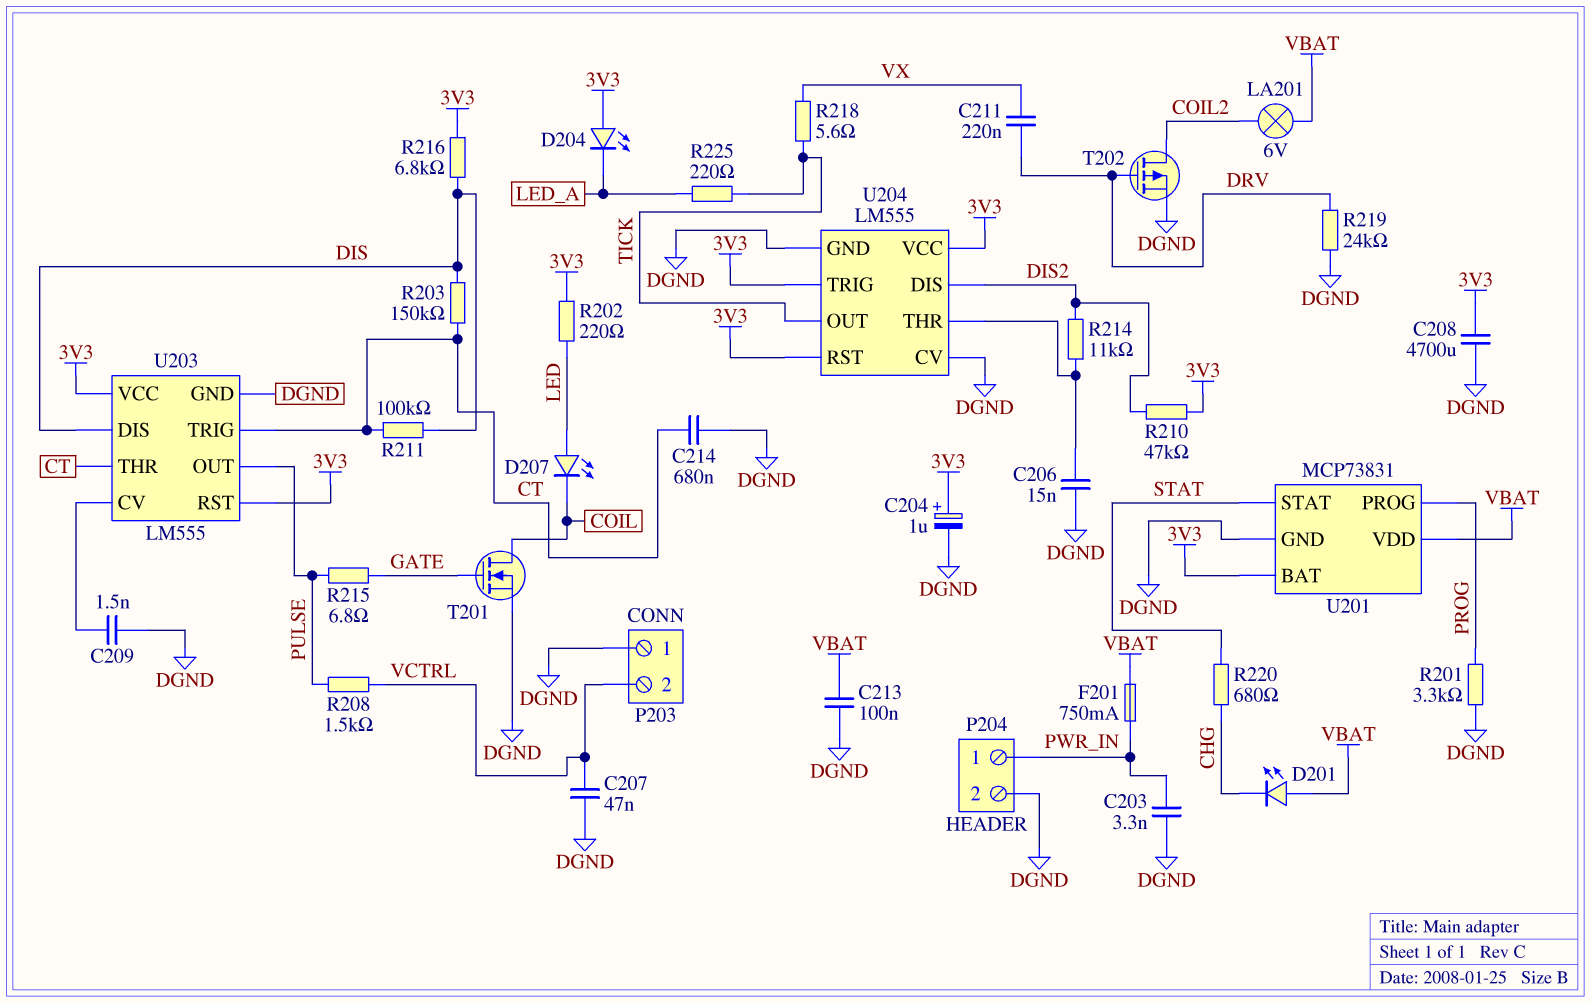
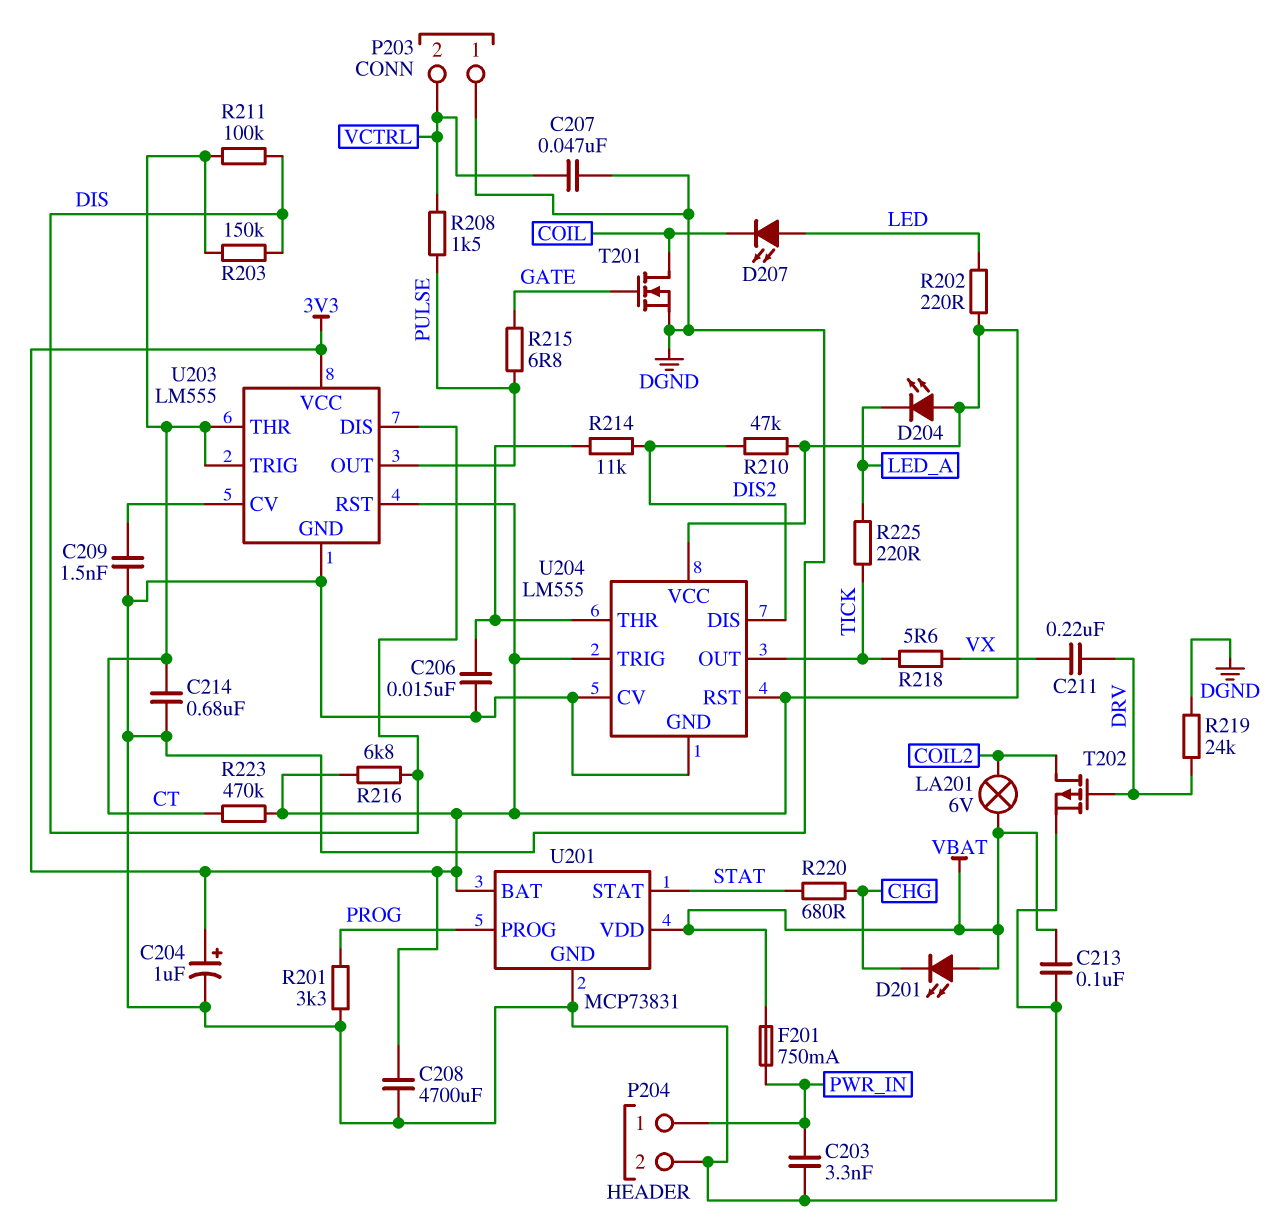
R223: none -> 470k (3V3, CT)

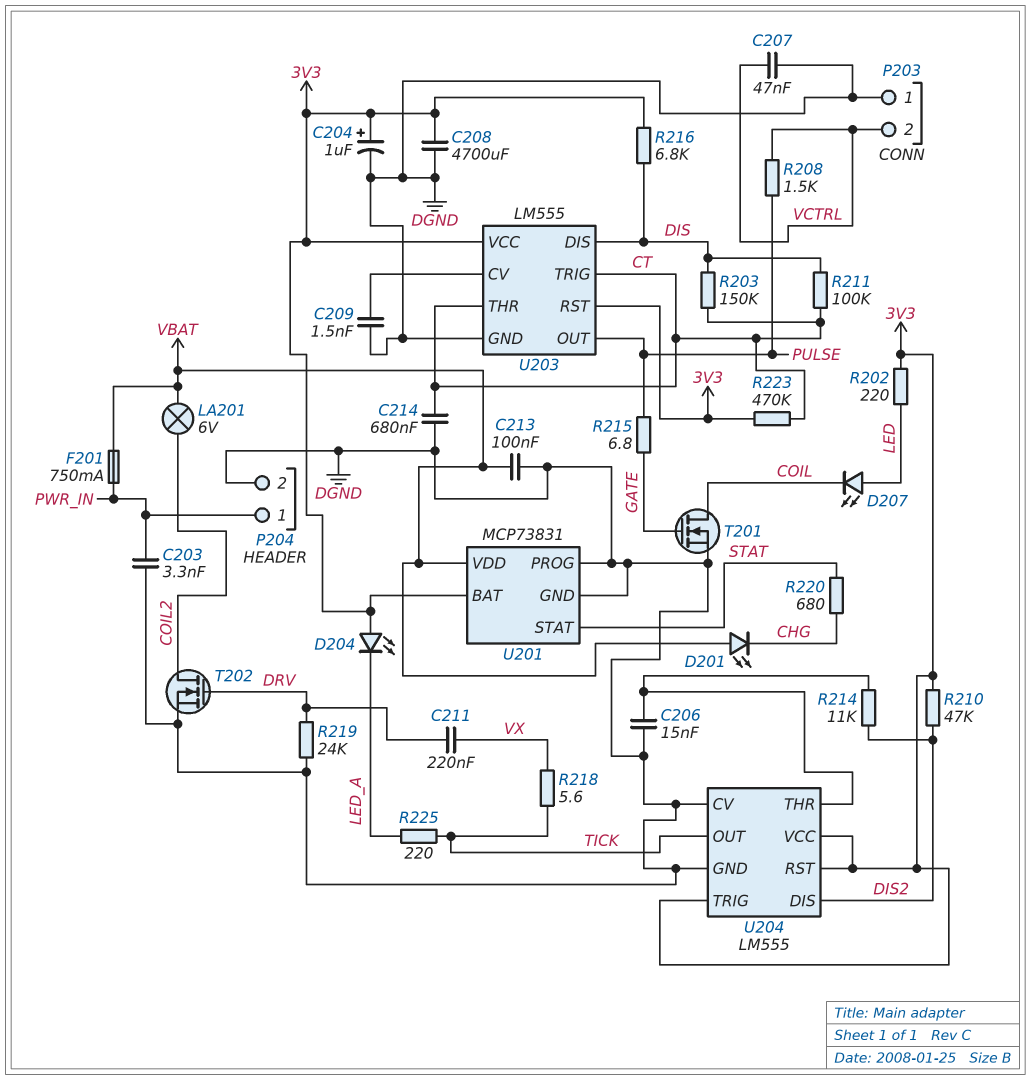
R201: 3.3k (DGND, PROG) -> none
T202: PMOS (G DRV, D COIL2, S DGND) -> NMOS (G DRV, D COIL2, S DGND)
U201 pin PROG: PROG -> DGND

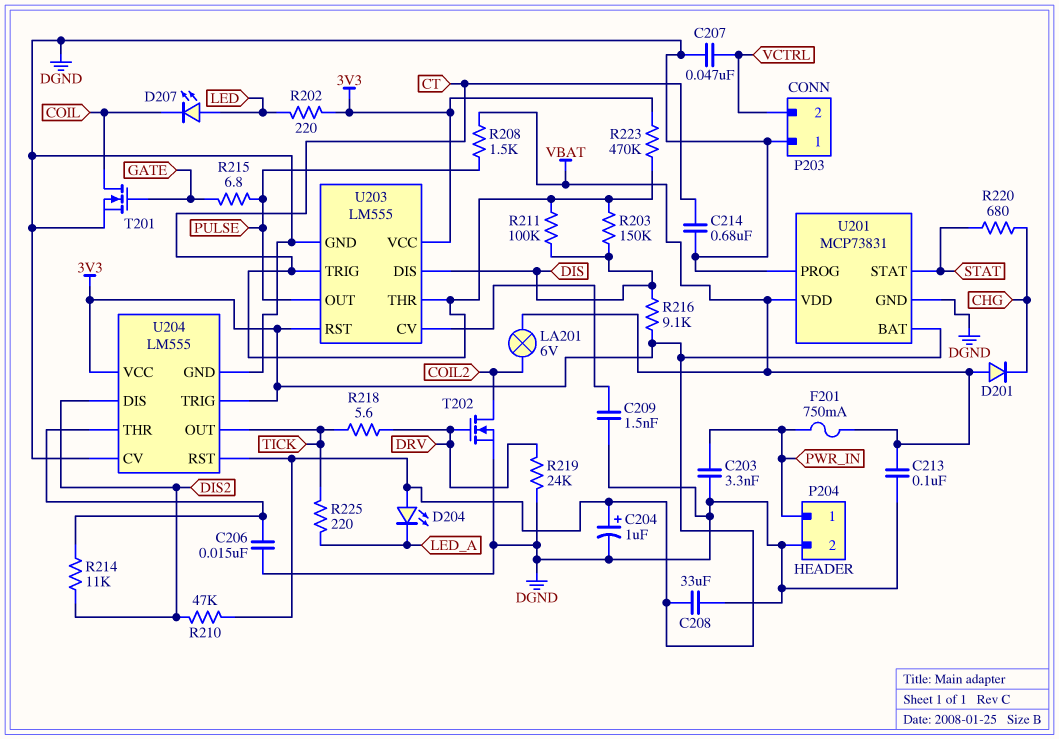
C208: 4700uF (3V3, DGND) -> 33uF (3V3, DGND)
C211: 220nF (DRV, VX) -> none
D201: LED (A VBAT, K CHG) -> diode (A VBAT, K CHG)
R208: 1.5k (PULSE, VCTRL) -> 1.5k (PULSE, VBAT)
R216: 6.8k (3V3, DIS) -> 9.1k (3V3, DIS)
R218: 5.6 (TICK, VX) -> 5.6 (DRV, TICK)

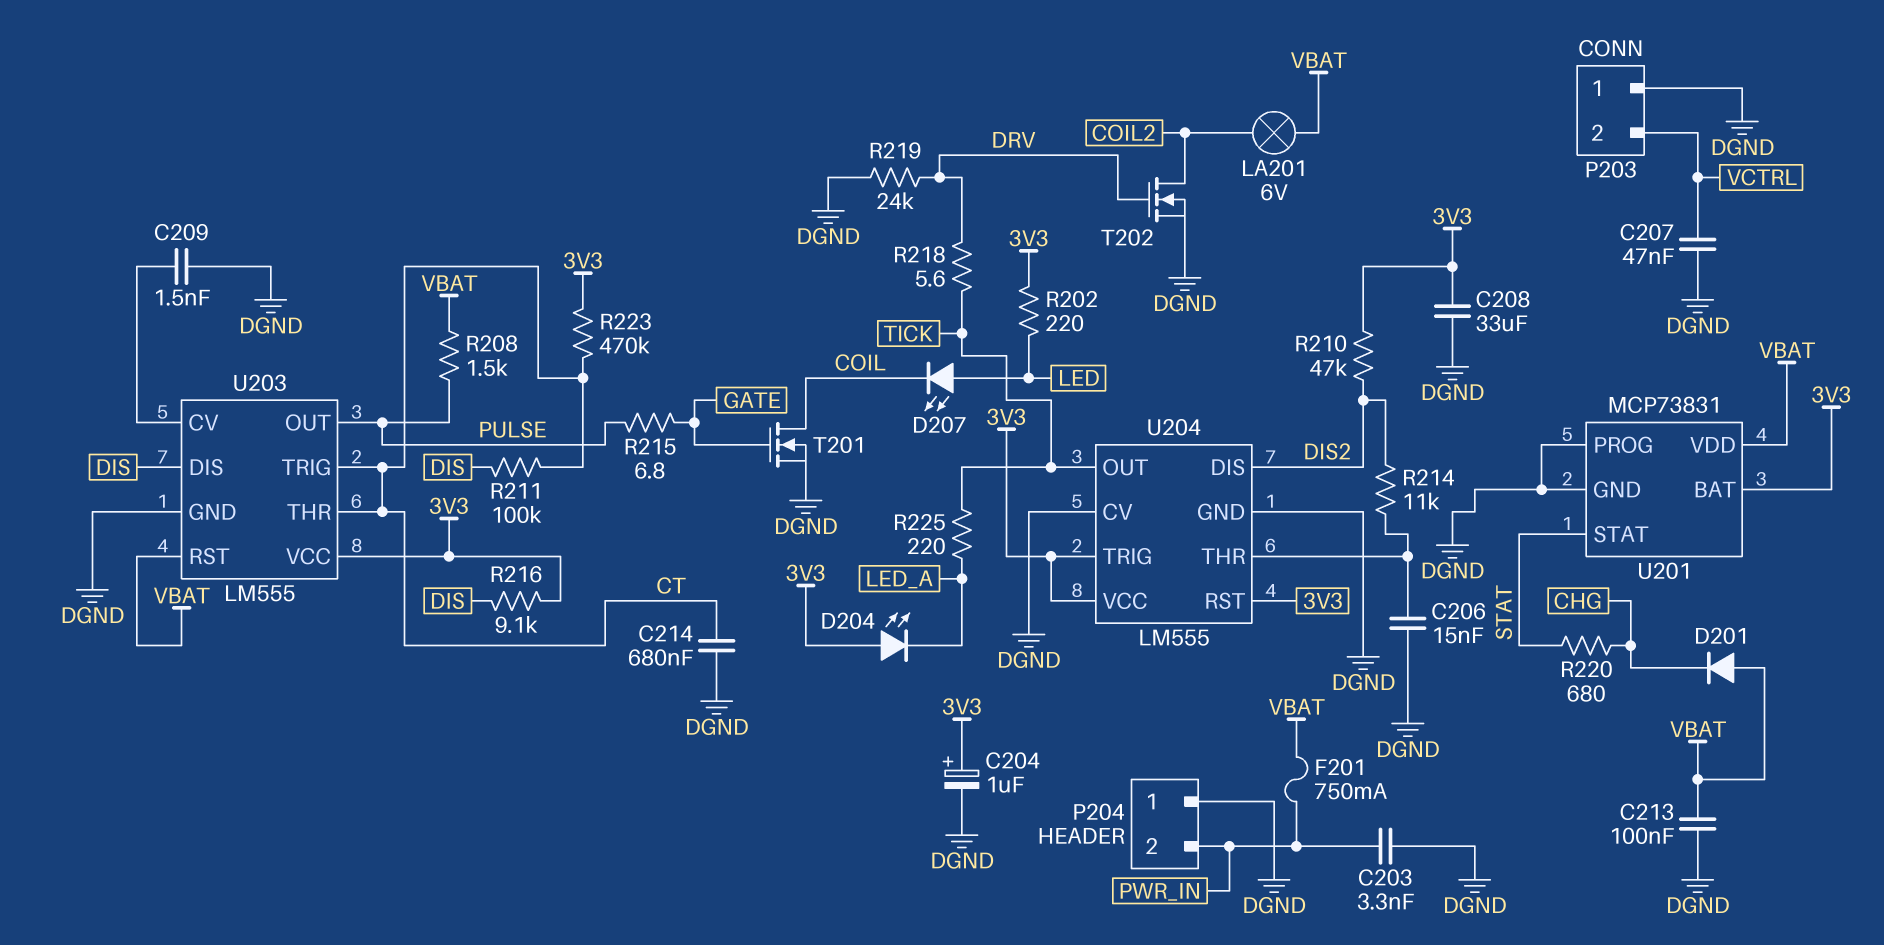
P204 pin 1: PWR_IN -> DGND
P204 pin 2: DGND -> PWR_IN
R203: 150k (CT, DIS) -> none
U203 pin RST: 3V3 -> VBAT

